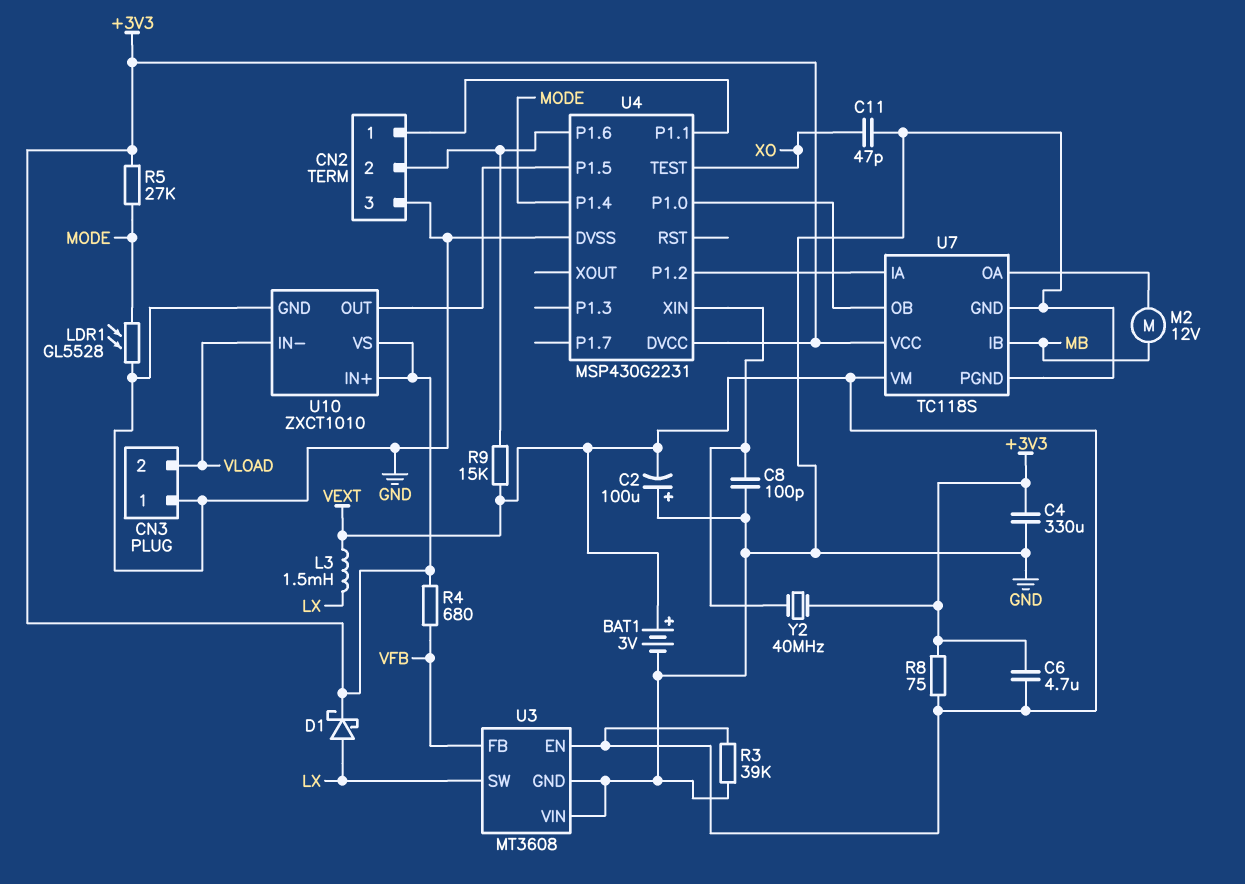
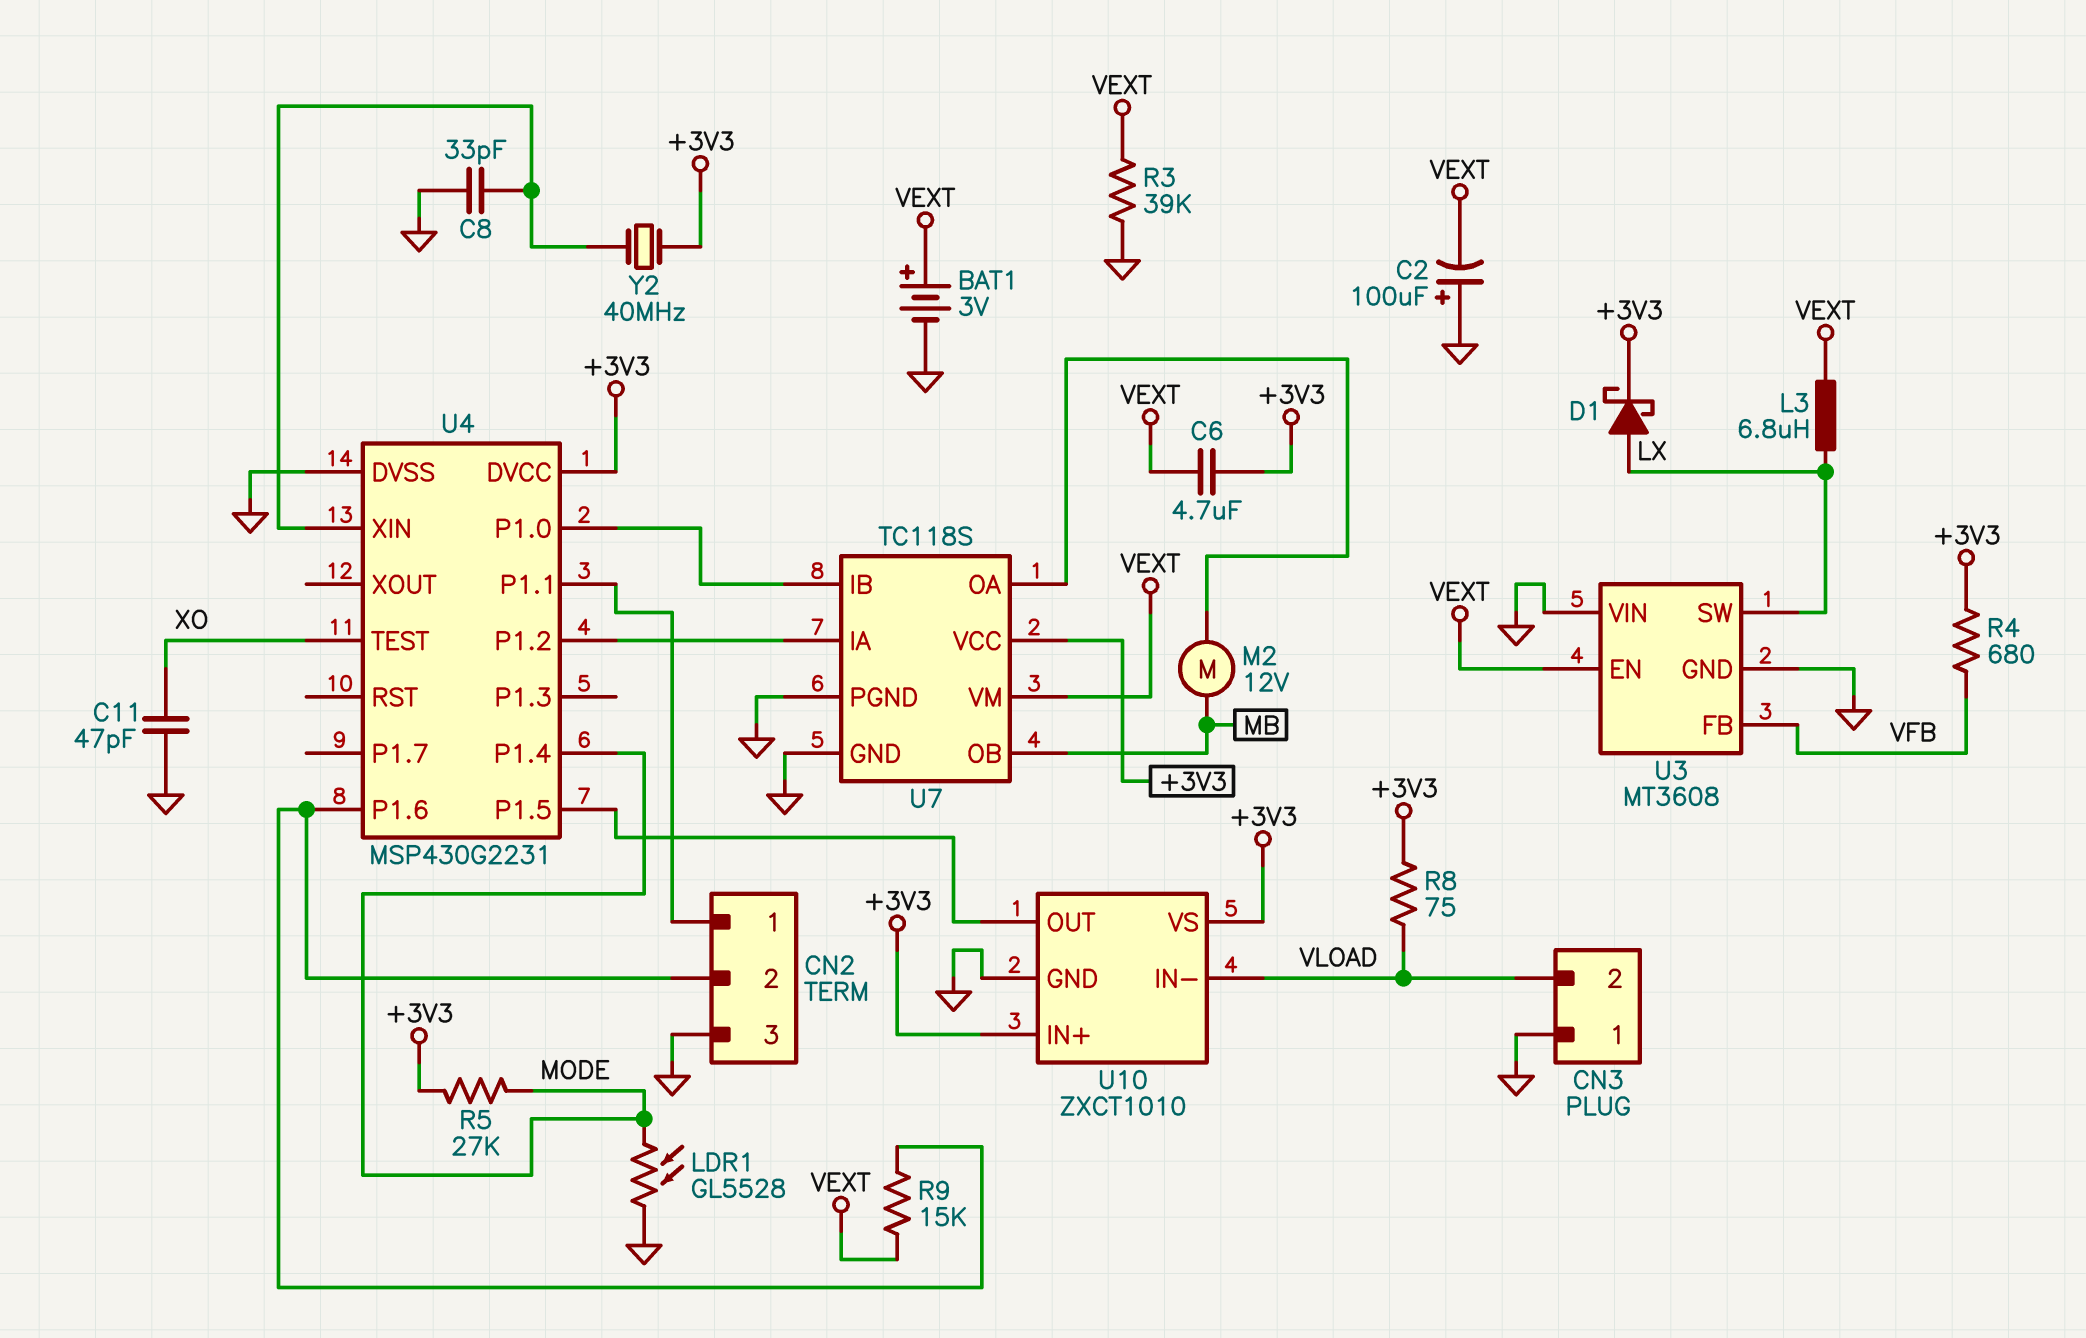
C4: 330uF (+3V3, GND) -> none
C8: 100pF (GND, U4/XIN) -> 33pF (GND, U4/XIN)
L3: 1.5mH (LX, VEXT) -> 6.8uH (LX, VEXT)
R8: 75 (+3V3, VEXT) -> 75 (+3V3, VLOAD)
U7 pin IB: MB -> U4/P1.0
U7 pin OB: U4/P1.0 -> MB

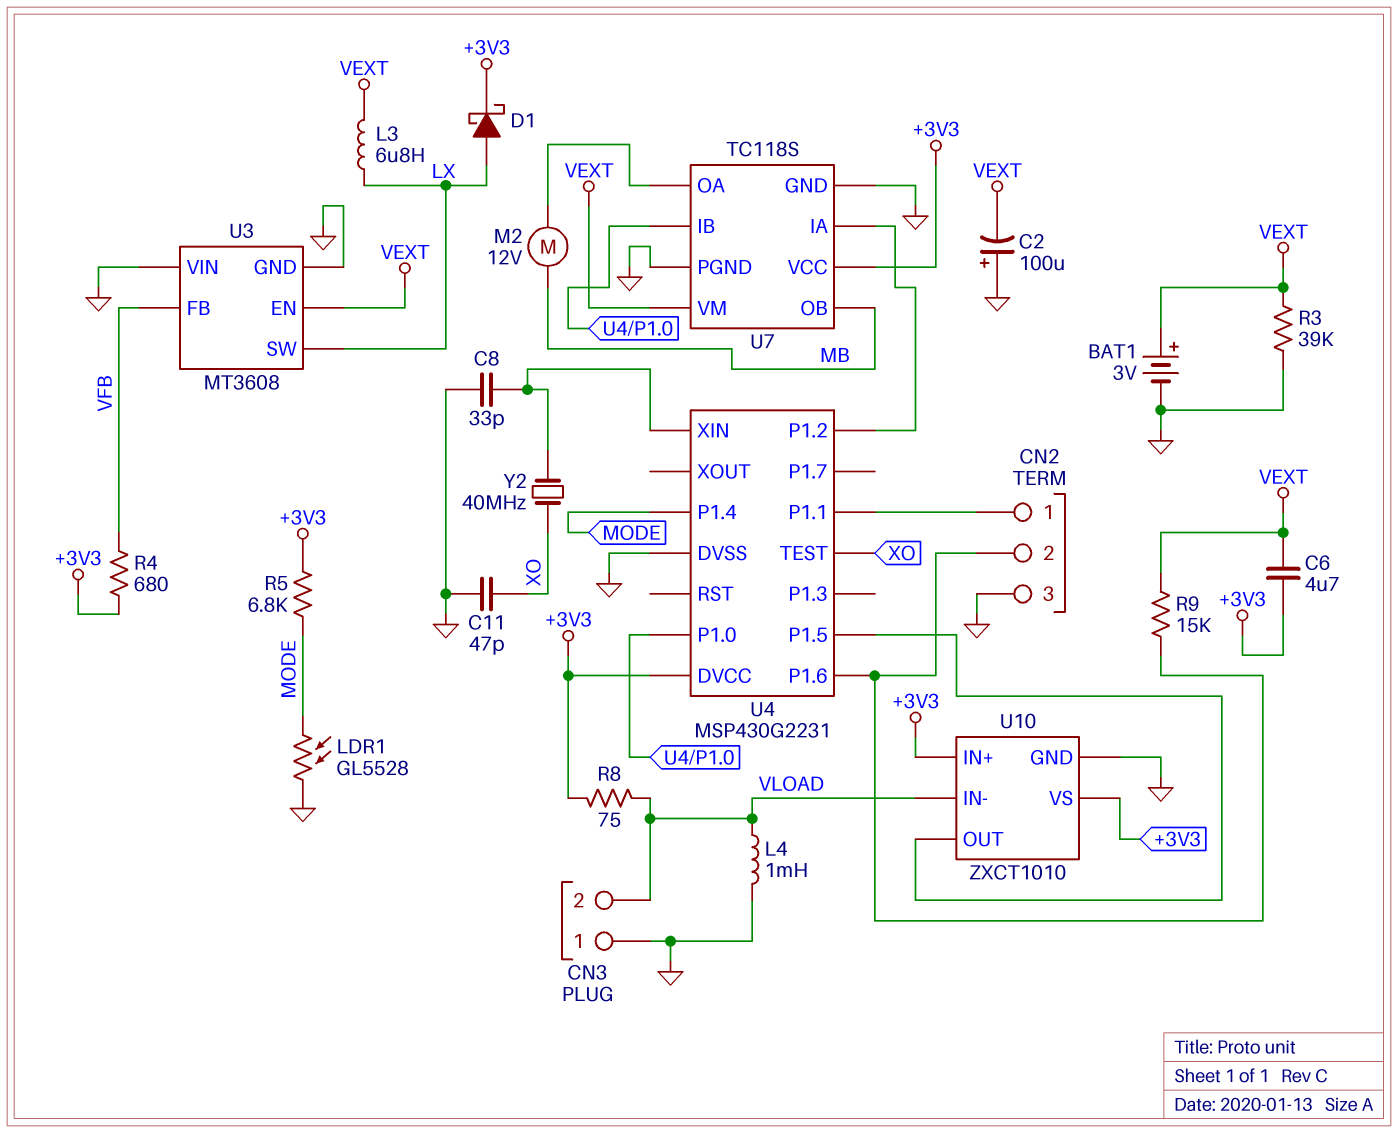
L4: none -> 1mH (GND, VLOAD)
R5: 27k (+3V3, MODE) -> 6.8k (+3V3, MODE)
Y2: 40MHz (+3V3, U4/XIN) -> 40MHz (U4/XIN, XO)

